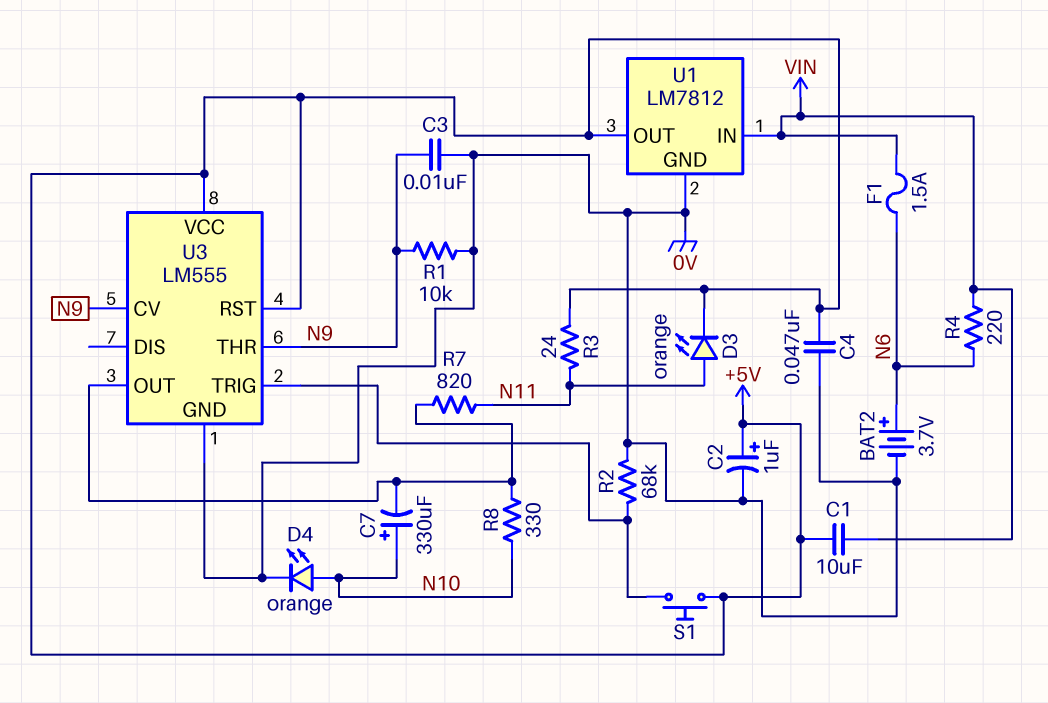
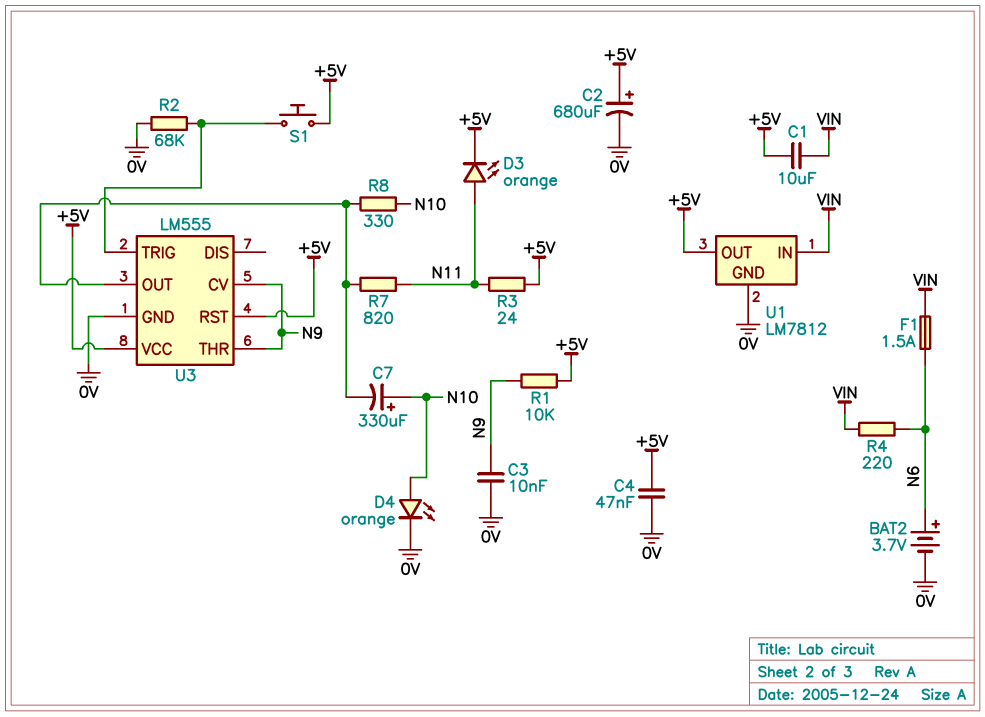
C2: 1uF (plus +5V, minus 0V) -> 680uF (plus +5V, minus 0V)
R1: 10k (0V, N9) -> 10k (+5V, N9)

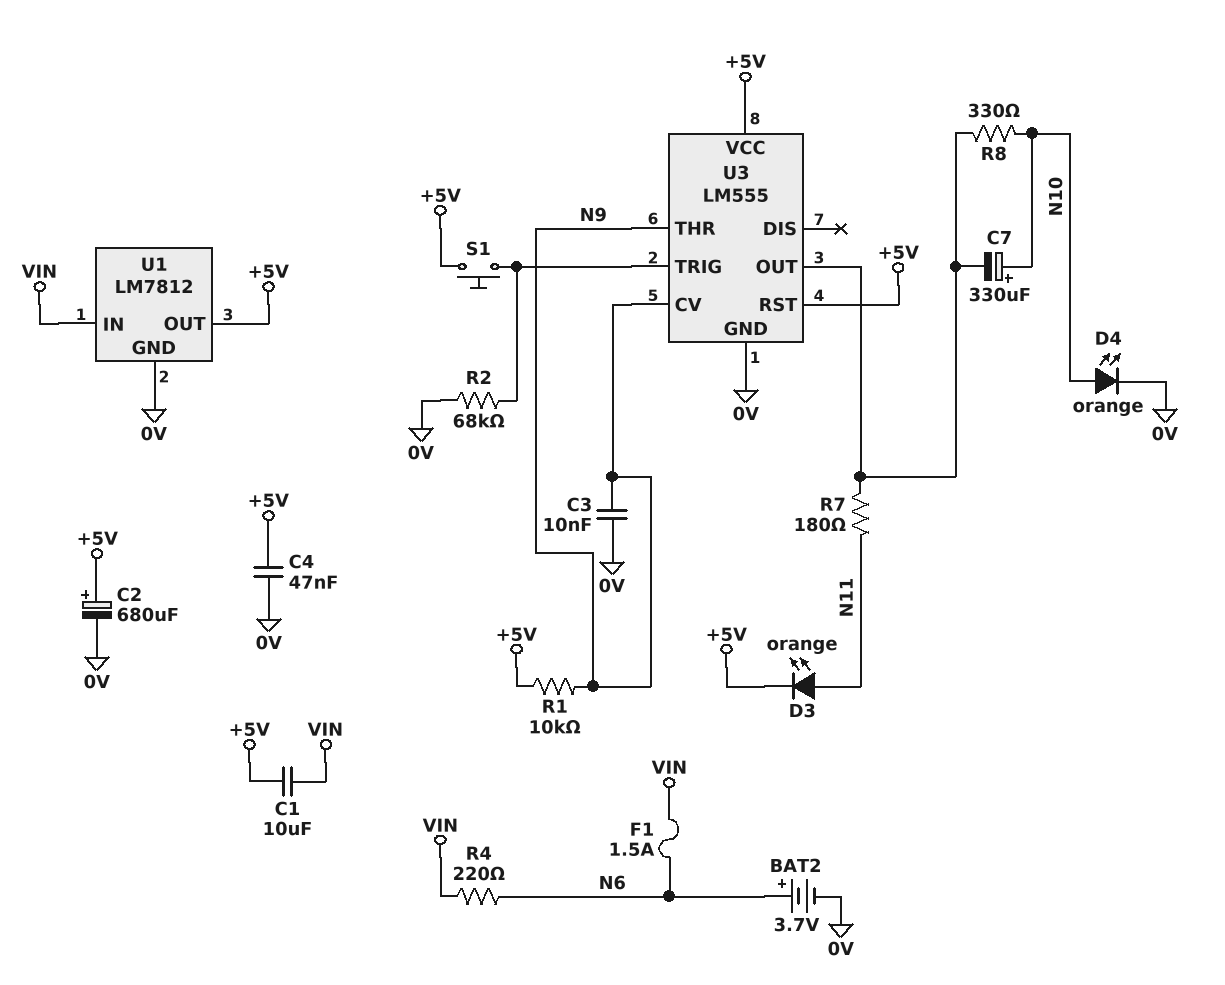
R3: 24 (+5V, N11) -> none
R7: 820 (N11, U3/OUT) -> 180 (N11, U3/OUT)

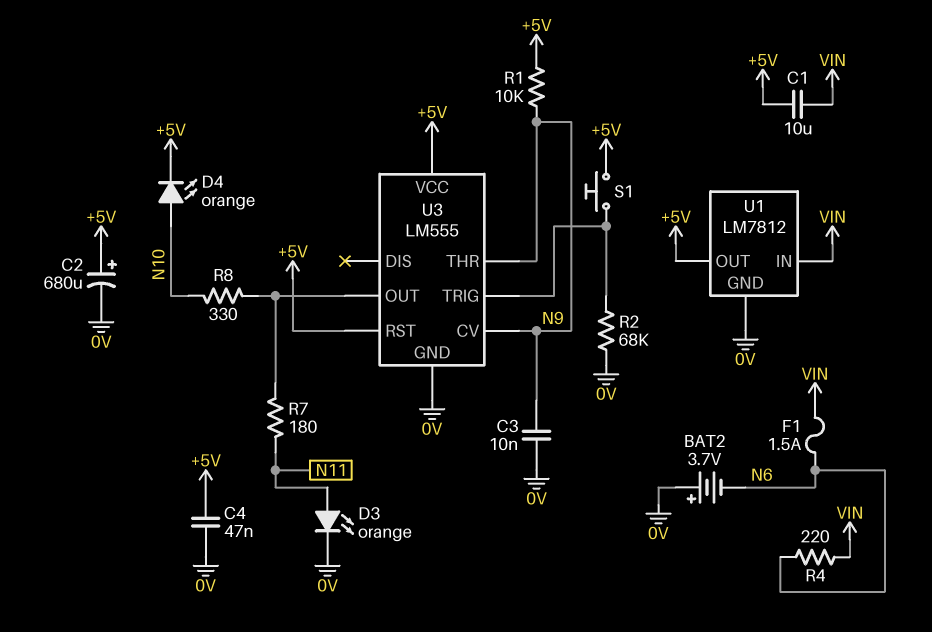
BAT2: 3.7V (plus N6, minus 0V) -> 3.7V (plus 0V, minus N6)
C7: 330uF (plus N10, minus U3/OUT) -> none
D3: LED orange (A N11, K +5V) -> LED orange (A N11, K 0V)
D4: LED orange (A N10, K 0V) -> LED orange (A N10, K +5V)

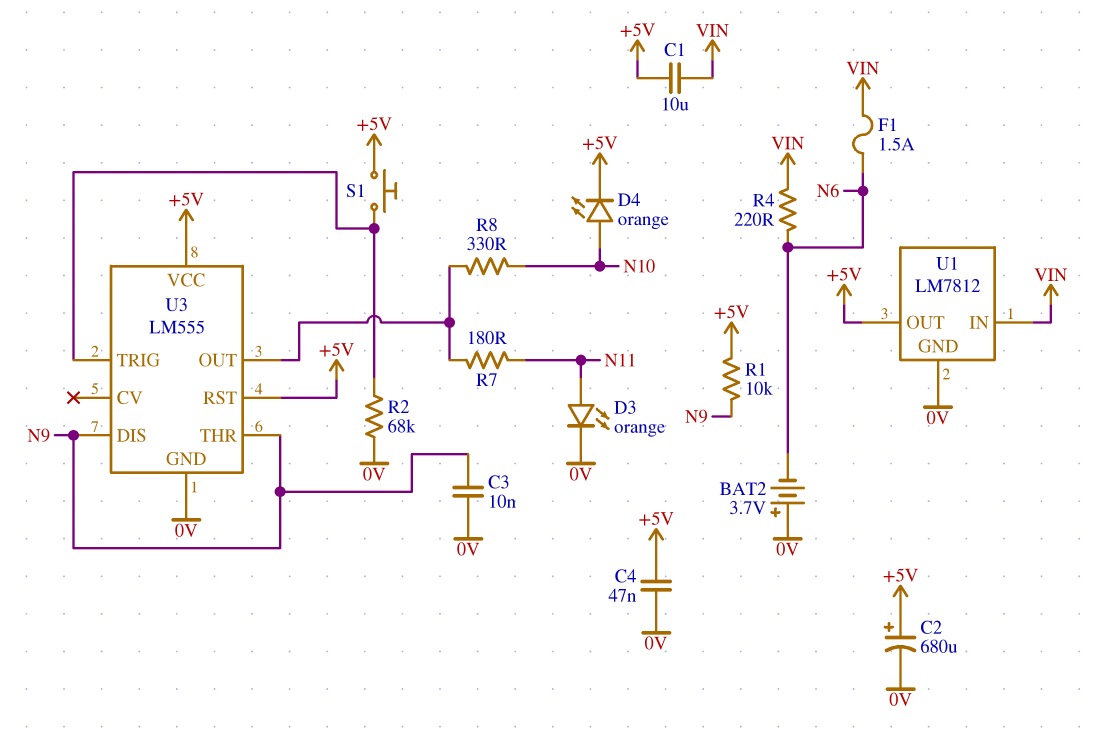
U3 pin CV: N9 -> none
U3 pin DIS: none -> N9

